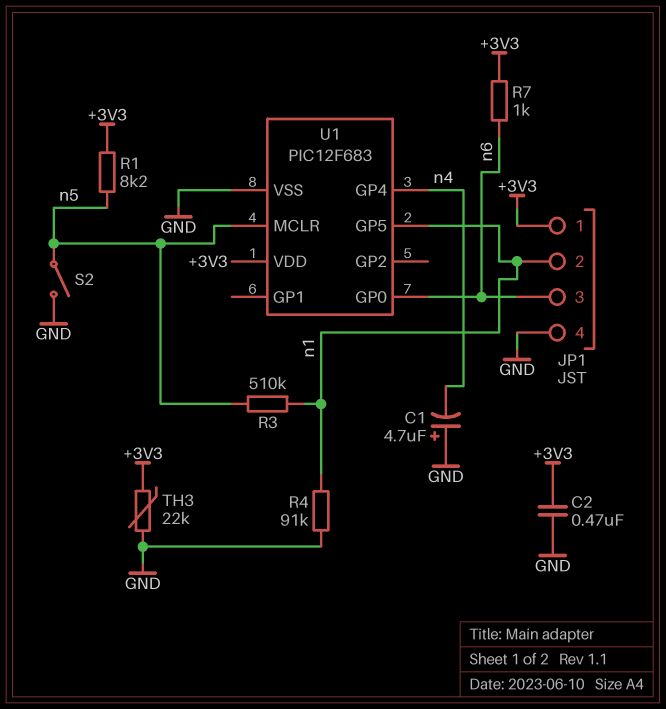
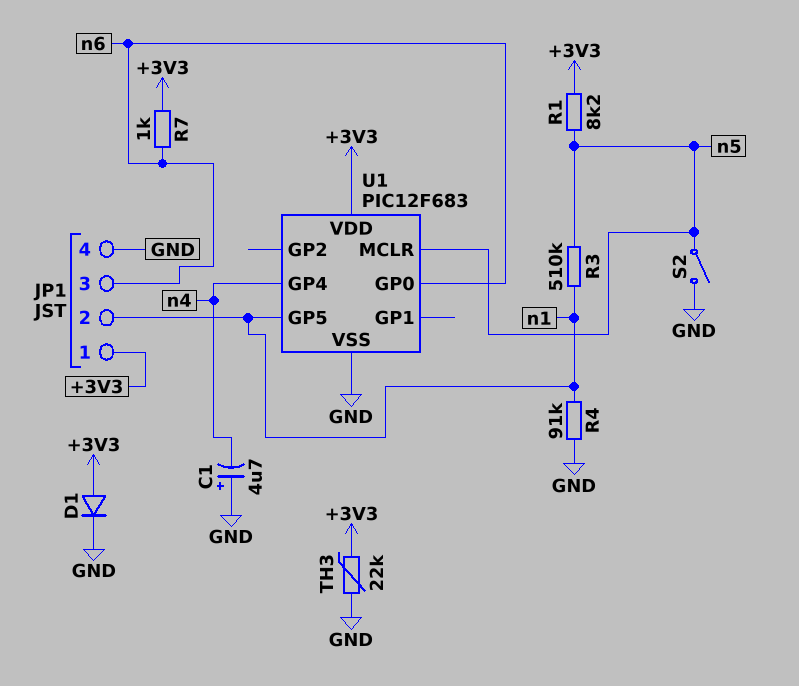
C2: 470nF (+3V3, GND) -> none
D1: none -> diode (A +3V3, K GND)

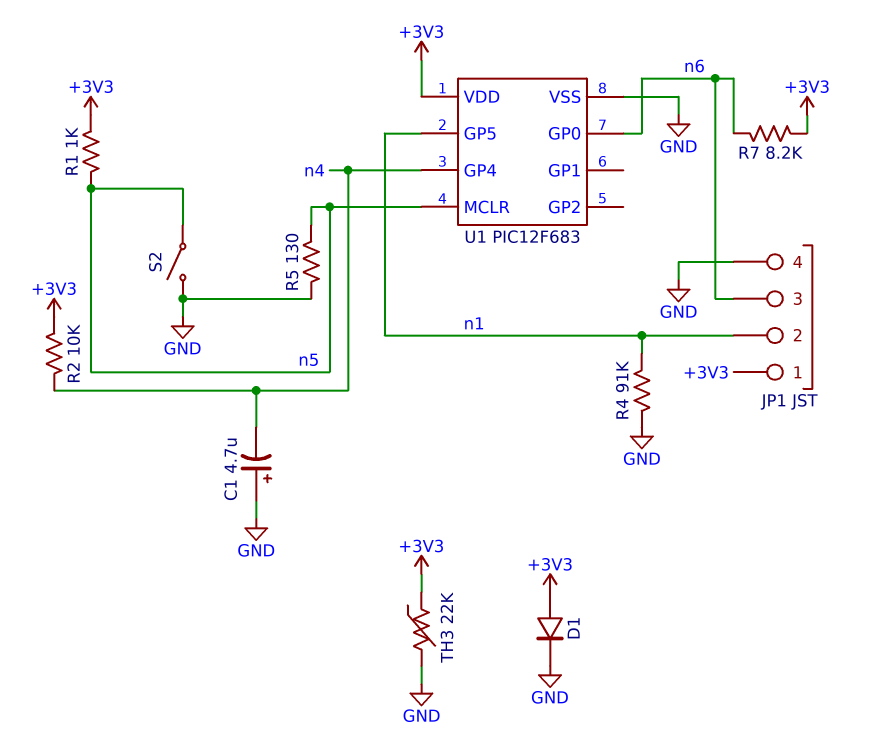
R1: 8.2k (+3V3, n5) -> 1k (+3V3, n5)
R2: none -> 10k (+3V3, n4)
R3: 510k (n1, n5) -> none
R5: none -> 130 (GND, n5)
R7: 1k (+3V3, n6) -> 8.2k (+3V3, n6)

